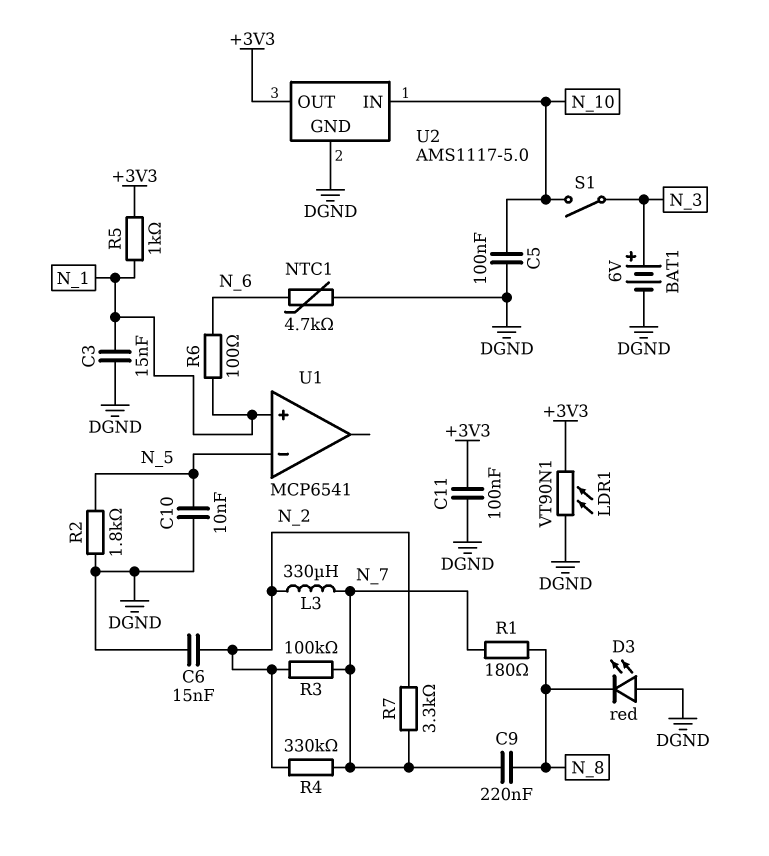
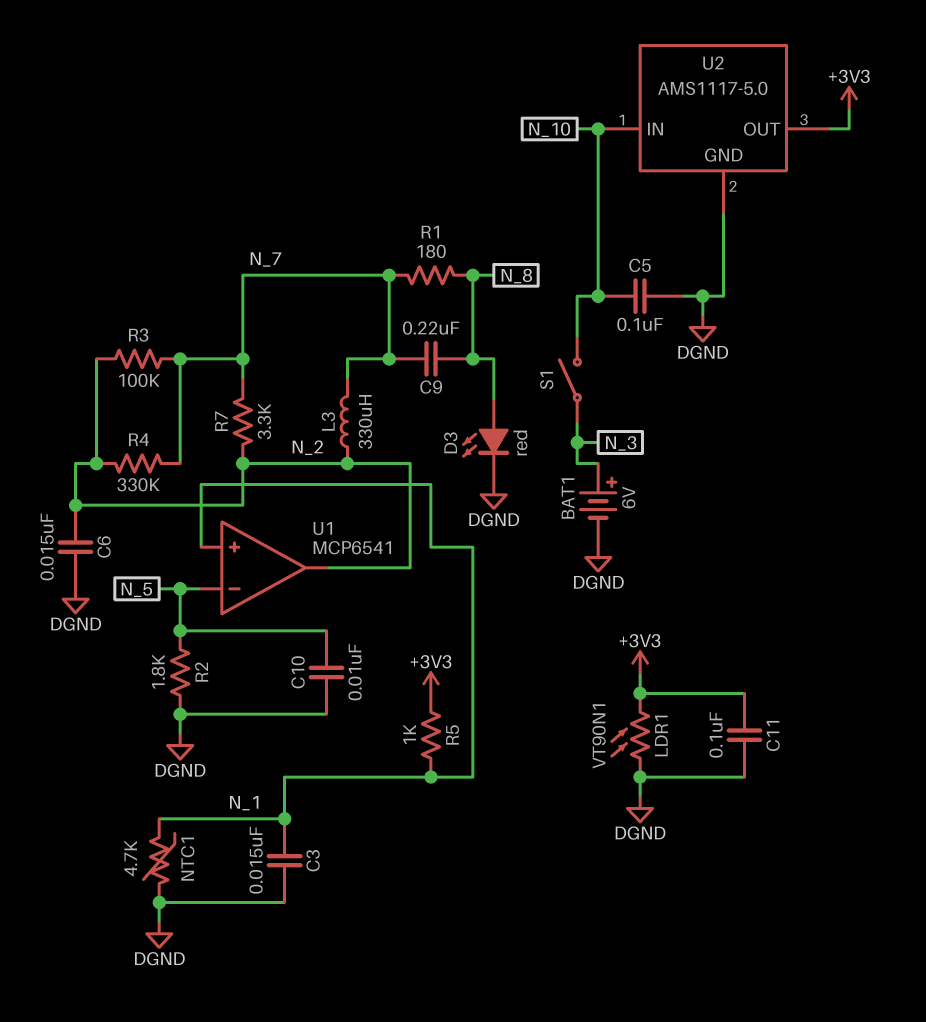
D3: LED red (A DGND, K N_8) -> LED red (A N_8, K DGND)
NTC1: 4.7k (DGND, N_6) -> 4.7k (DGND, N_1)
R6: 100 (N_1, N_6) -> none
U1 pin out: none -> N_2

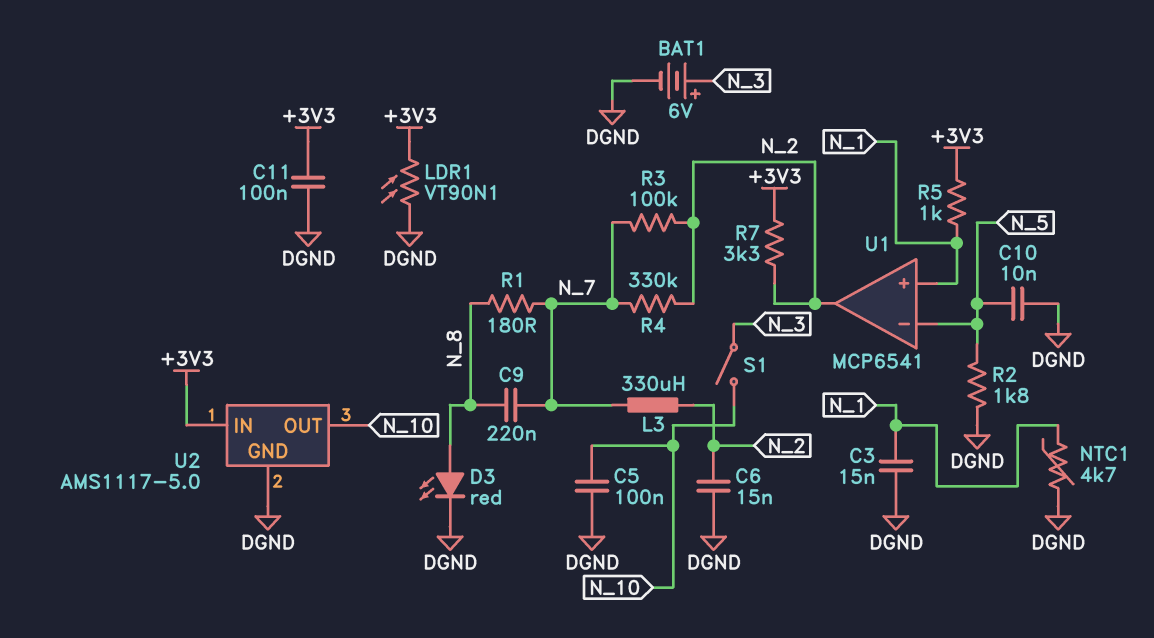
R7: 3.3k (N_2, N_7) -> 3.3k (+3V3, N_2)
U2 pin IN: N_10 -> +3V3
U2 pin OUT: +3V3 -> N_10

